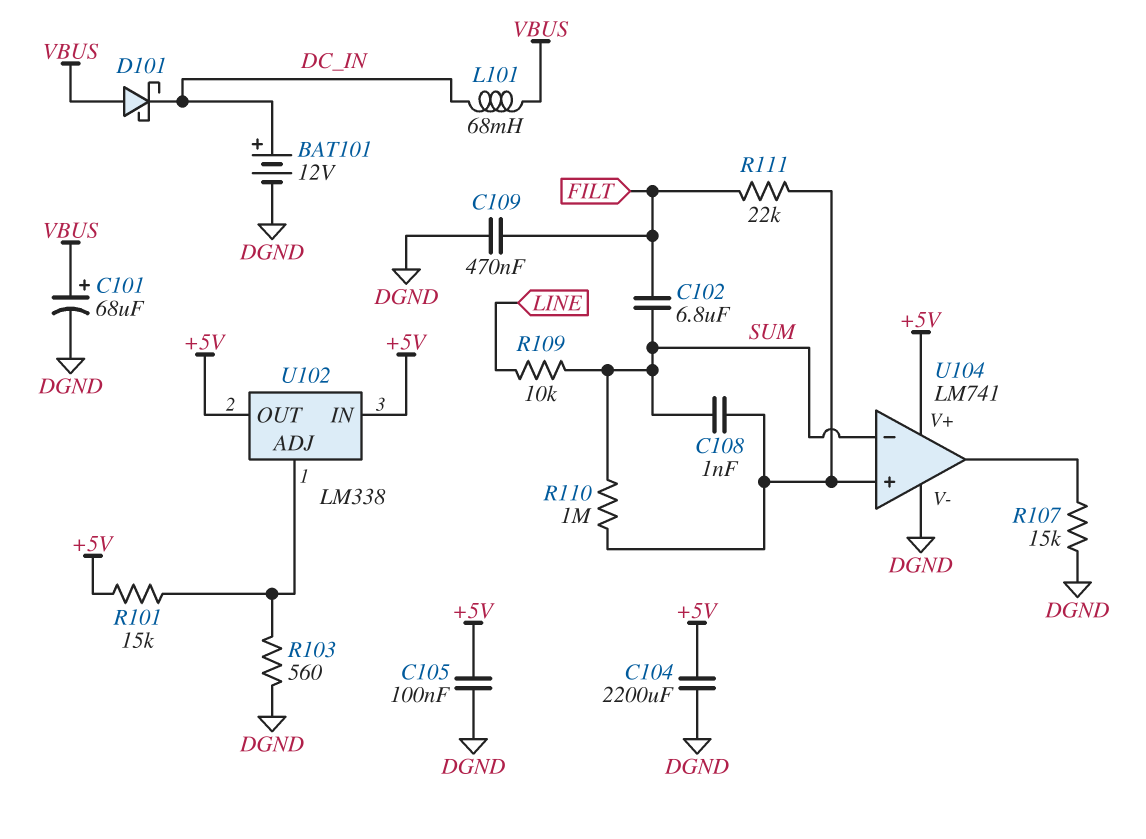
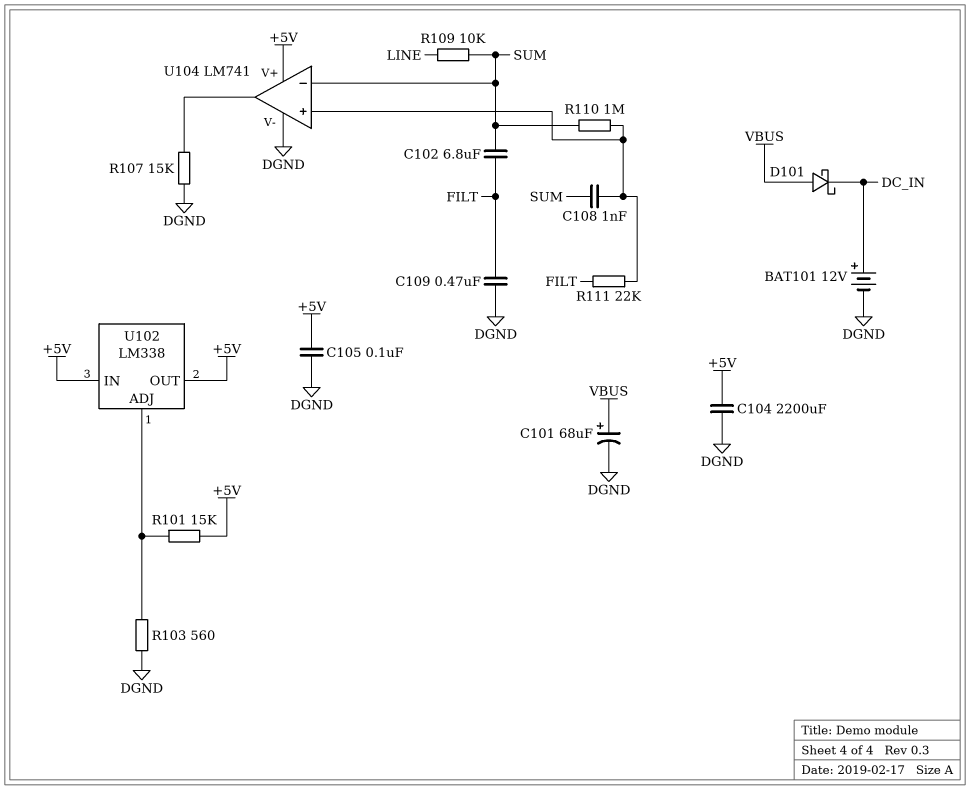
L101: 68mH (DC_IN, VBUS) -> none

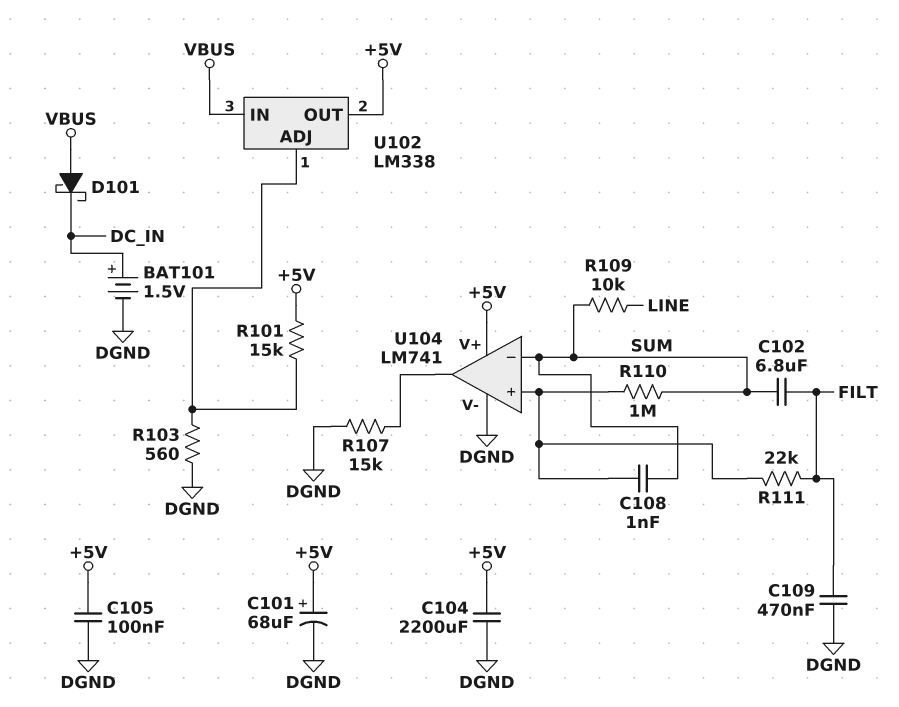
BAT101: 12V (plus DC_IN, minus DGND) -> 1.5V (plus DC_IN, minus DGND)
C101: 68uF (plus VBUS, minus DGND) -> 68uF (plus +5V, minus DGND)
U102 pin IN: +5V -> VBUS

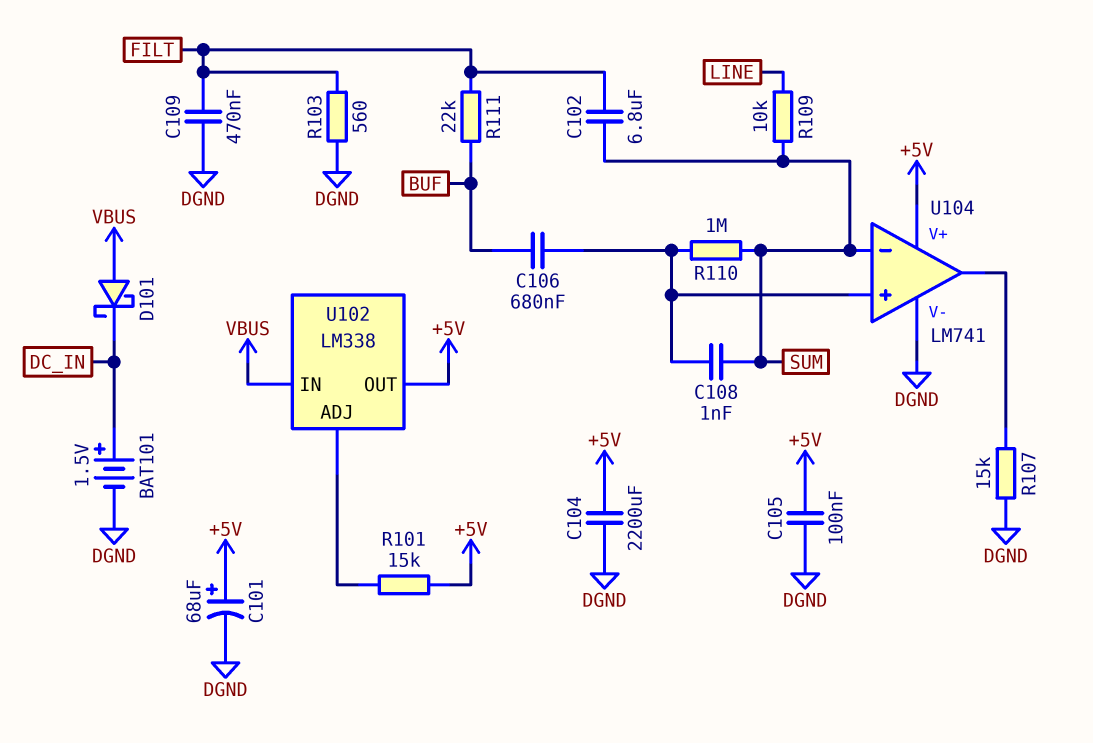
C106: none -> 680nF (BUF, U104/in+)
R103: 560 (DGND, U102/ADJ) -> 560 (DGND, FILT)
R111: 22k (FILT, U104/in+) -> 22k (BUF, FILT)

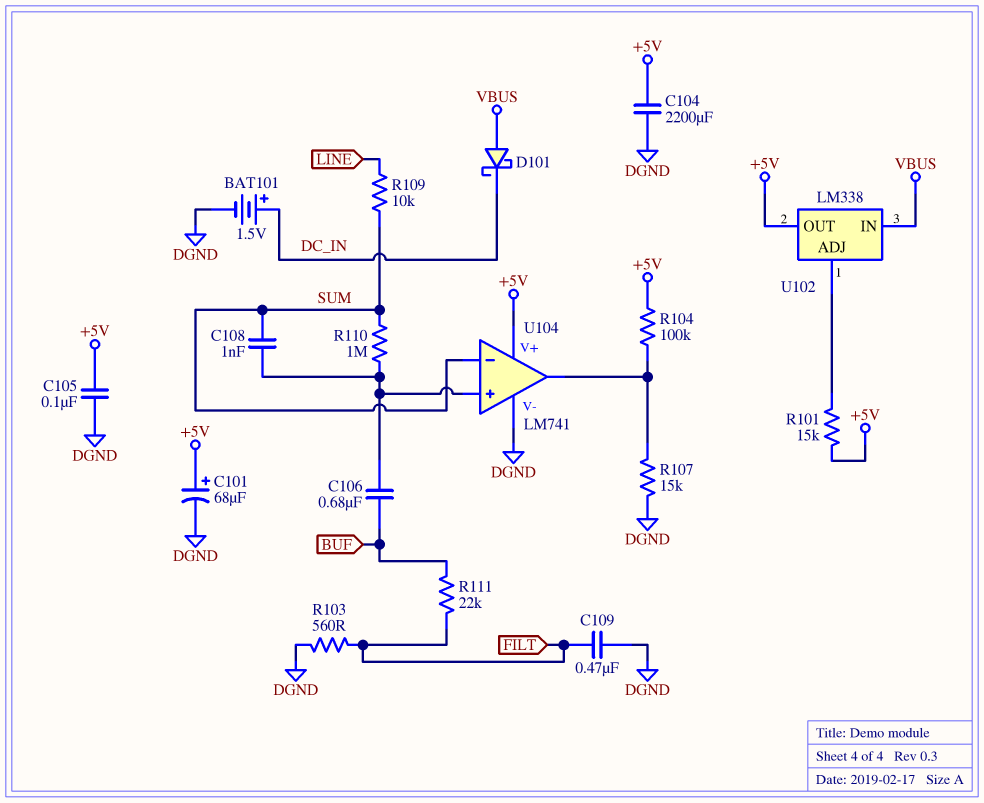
C102: 6.8uF (FILT, SUM) -> none
R104: none -> 100k (+5V, U104/out)

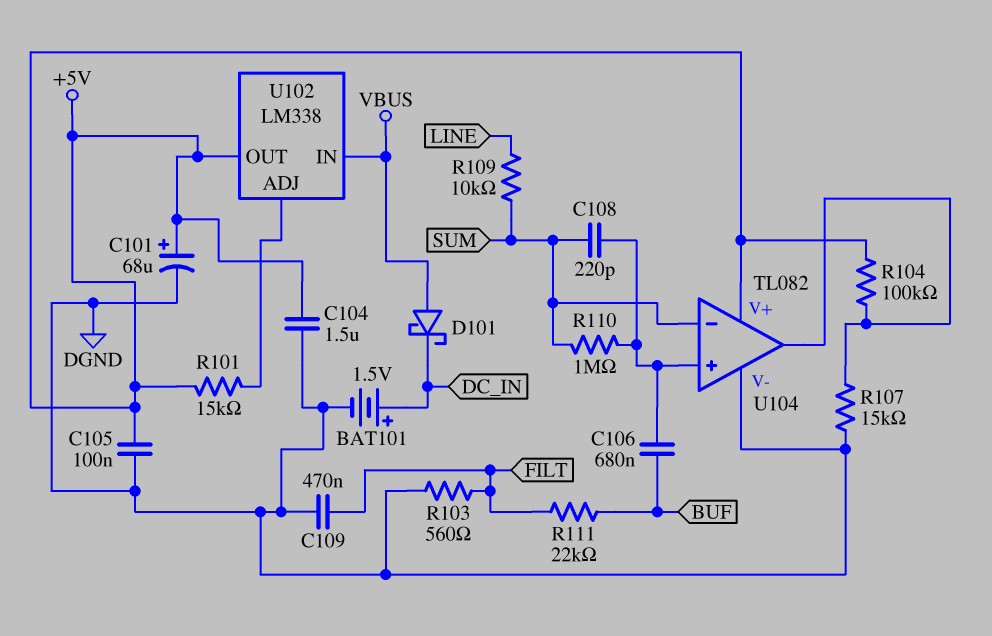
C104: 2200uF (+5V, DGND) -> 1.5uF (+5V, DGND)
C108: 1nF (SUM, U104/in+) -> 220pF (SUM, U104/in+)
U104: LM741 -> TL082

